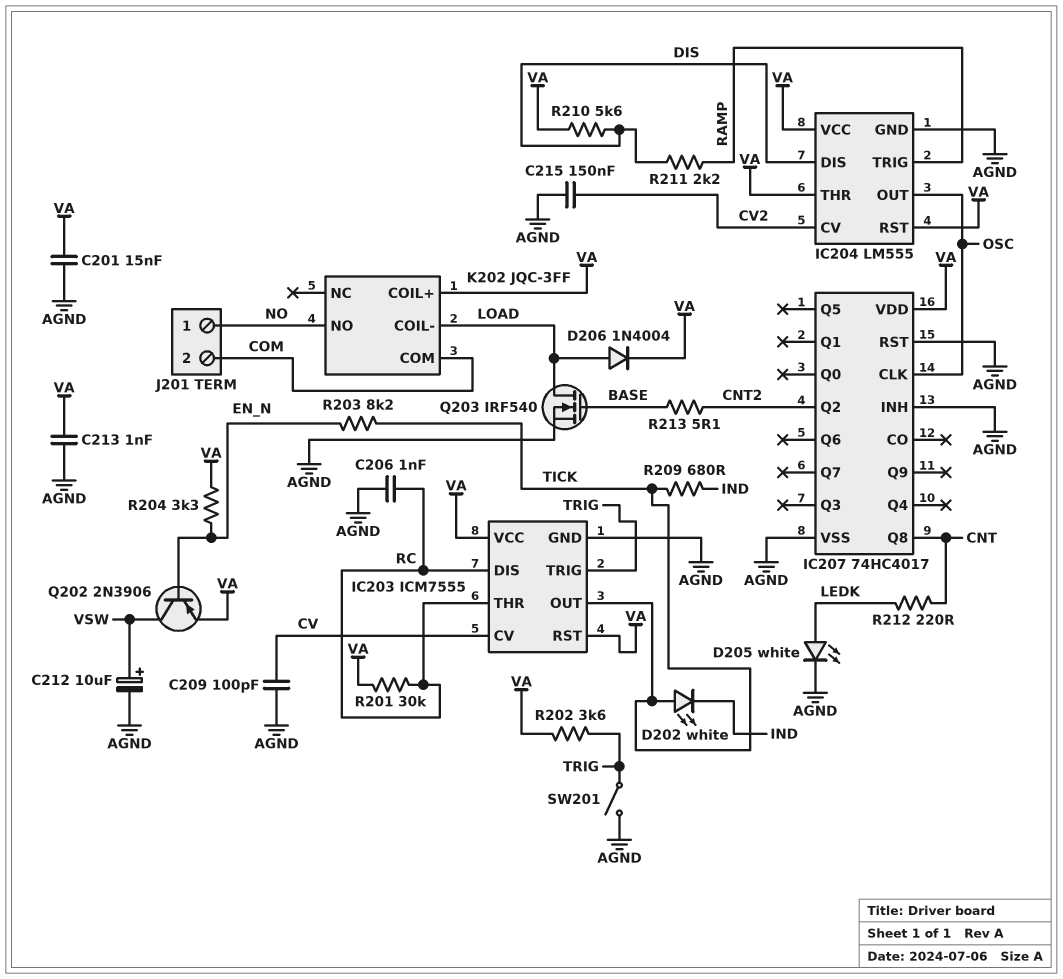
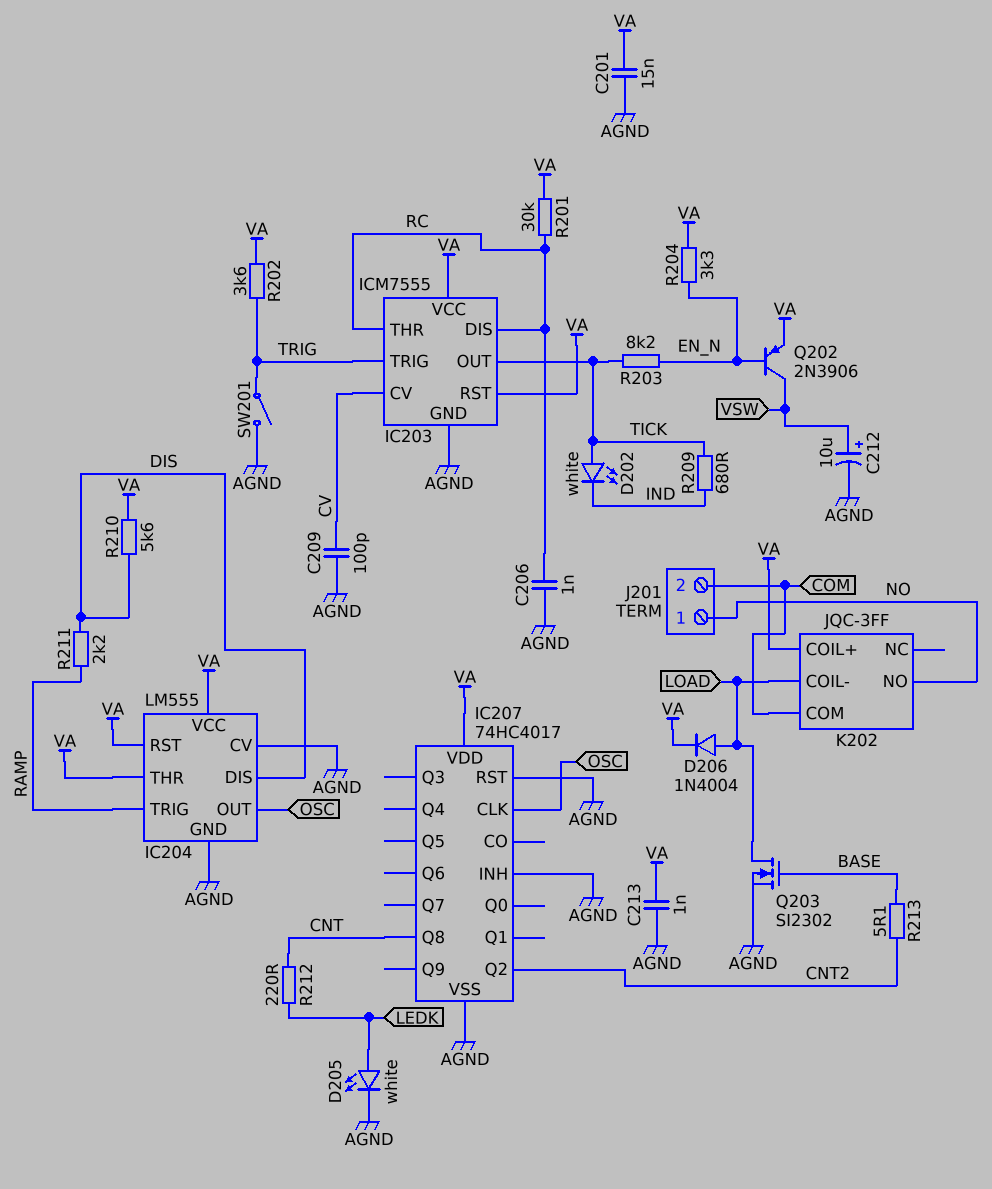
C215: 150nF (AGND, CV2) -> none
IC204 pin CV: CV2 -> AGND
Q203: NMOS IRF540 (G BASE, D LOAD, S AGND) -> NMOS SI2302 (G BASE, D LOAD, S AGND)

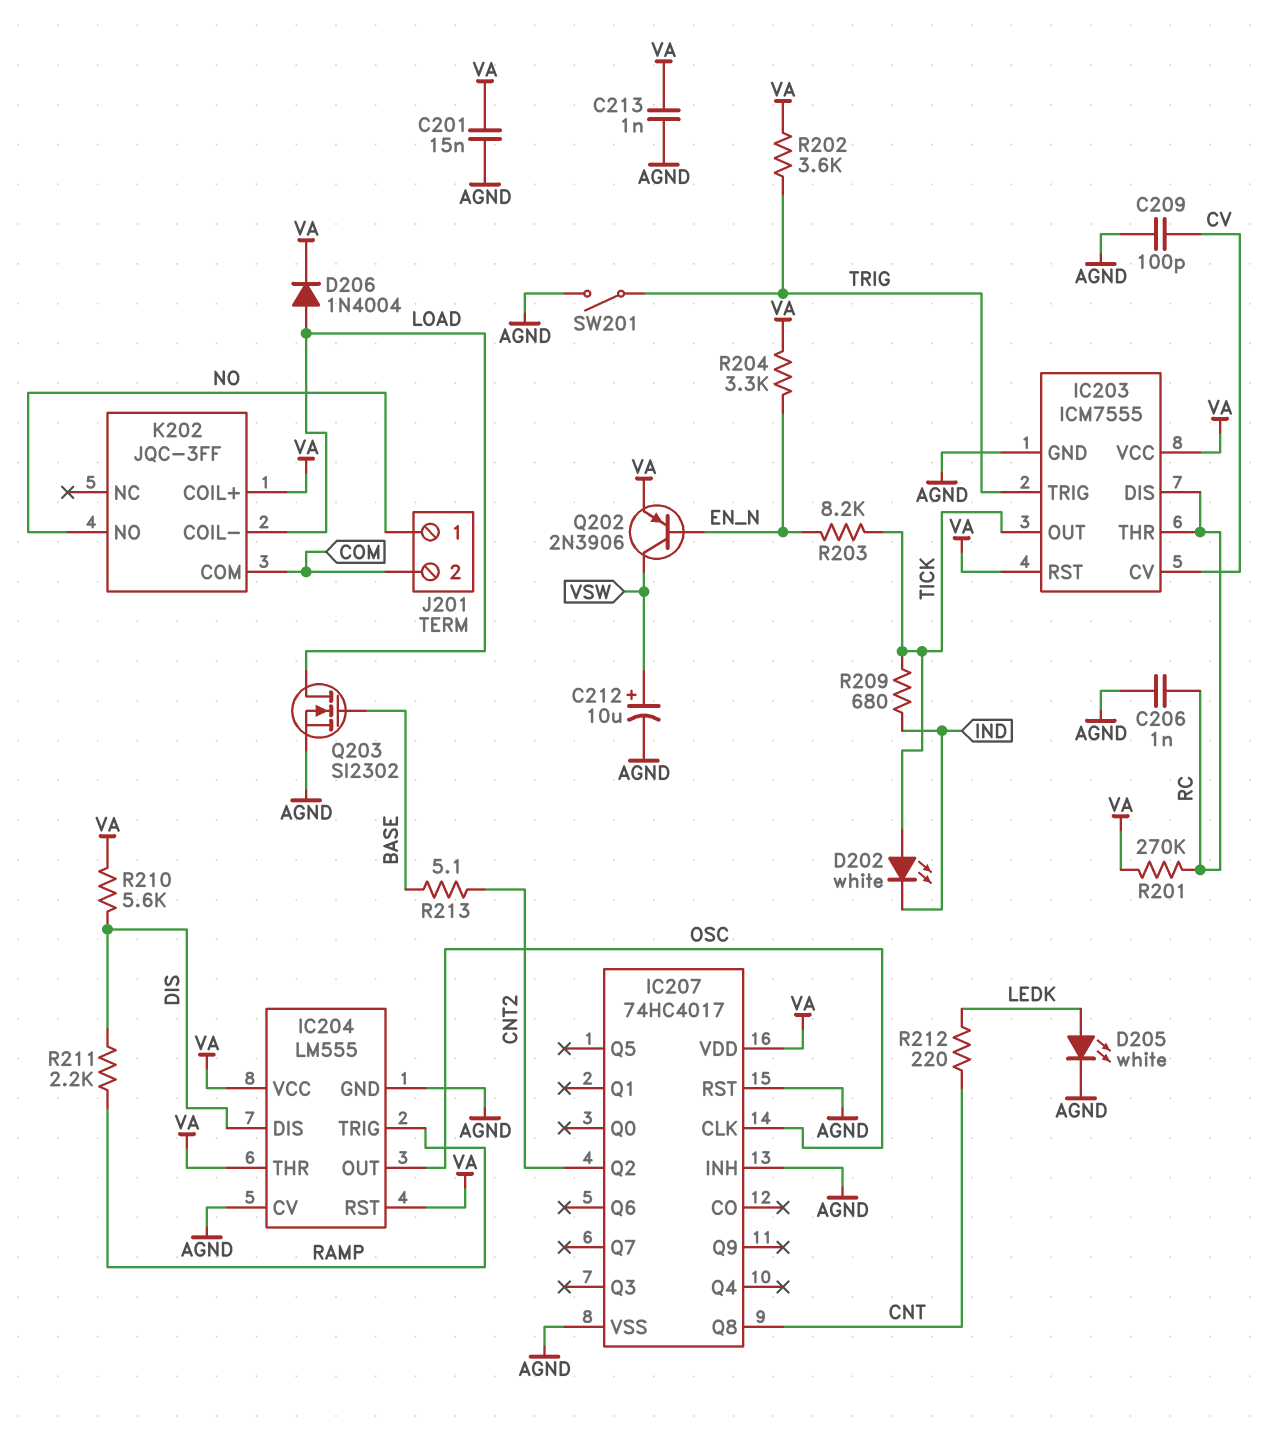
R201: 30k (RC, VA) -> 270k (RC, VA)

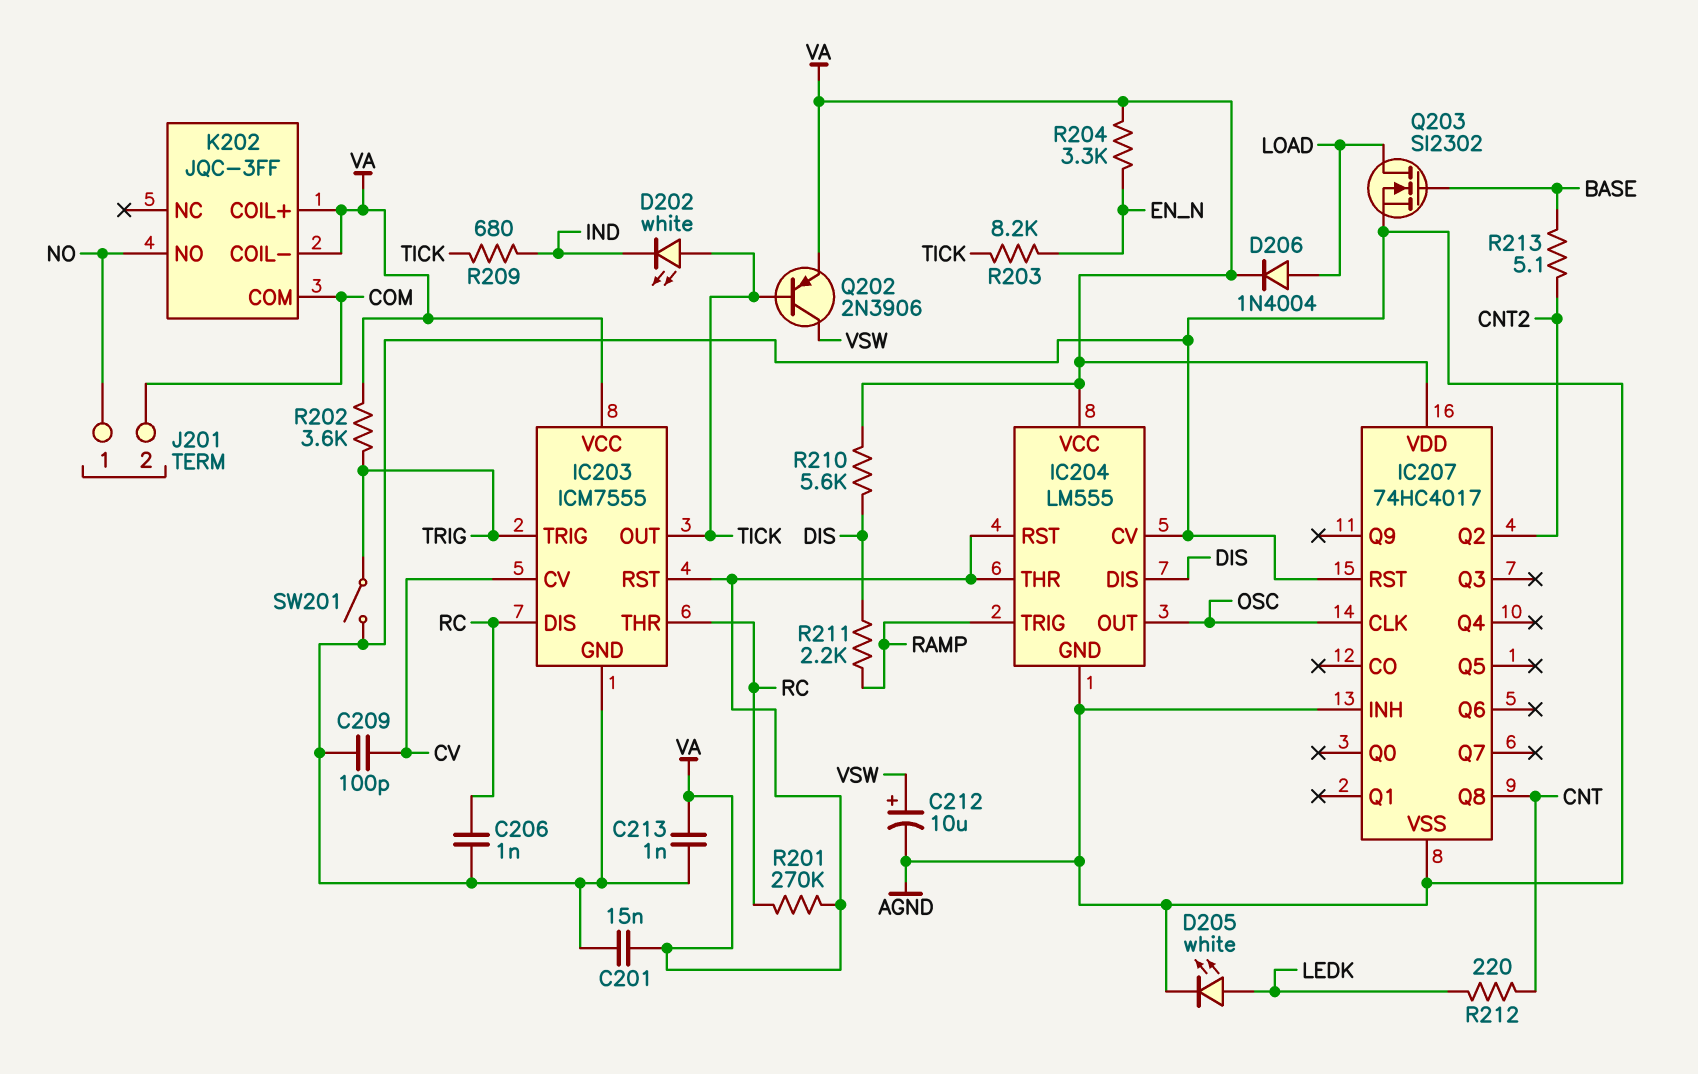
K202 pin COIL-: LOAD -> VA
Q202: PNP 2N3906 (B EN_N, C VSW, E VA) -> PNP 2N3906 (B TICK, C VSW, E VA)

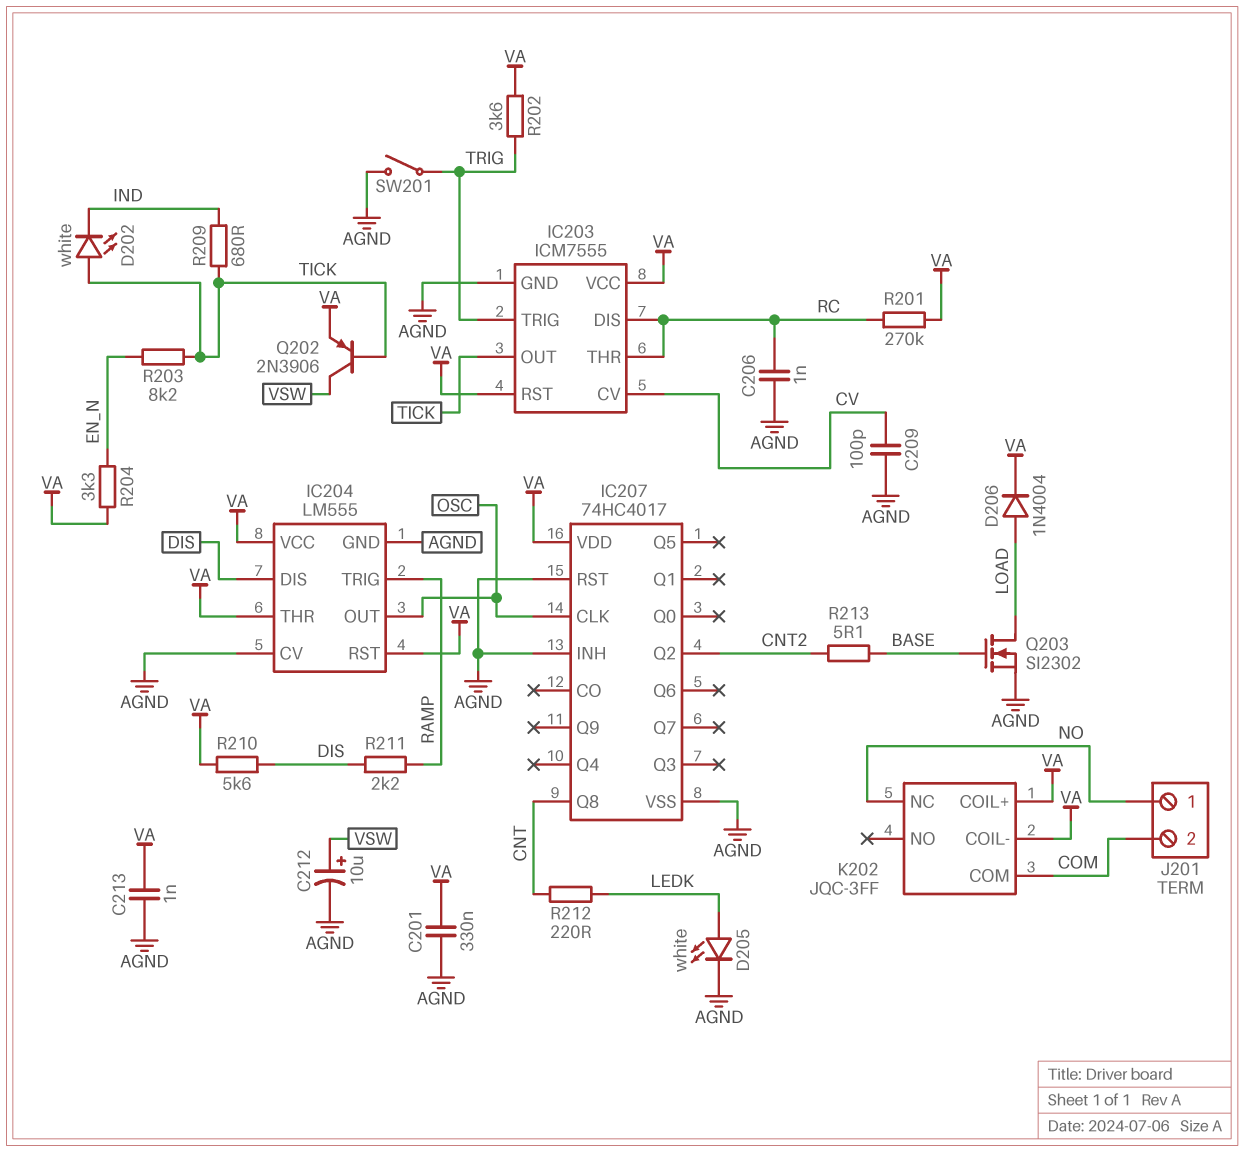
C201: 15nF (AGND, VA) -> 330nF (AGND, VA)
K202 pin NC: none -> NO
K202 pin NO: NO -> none

